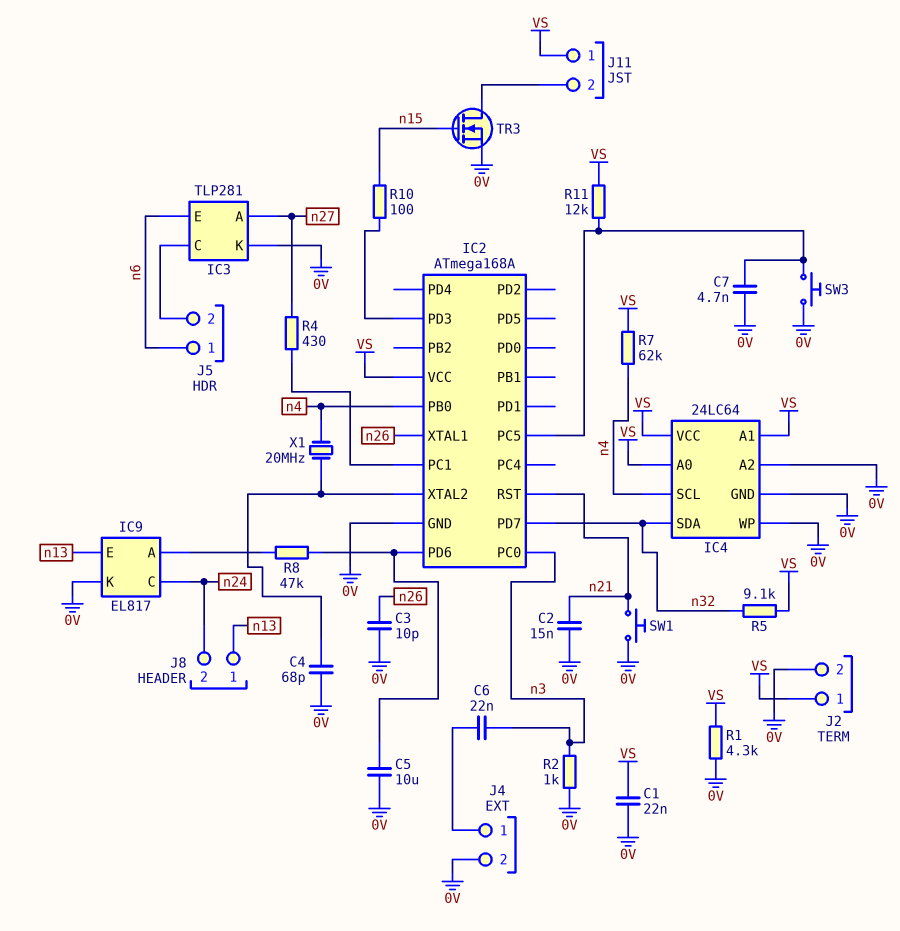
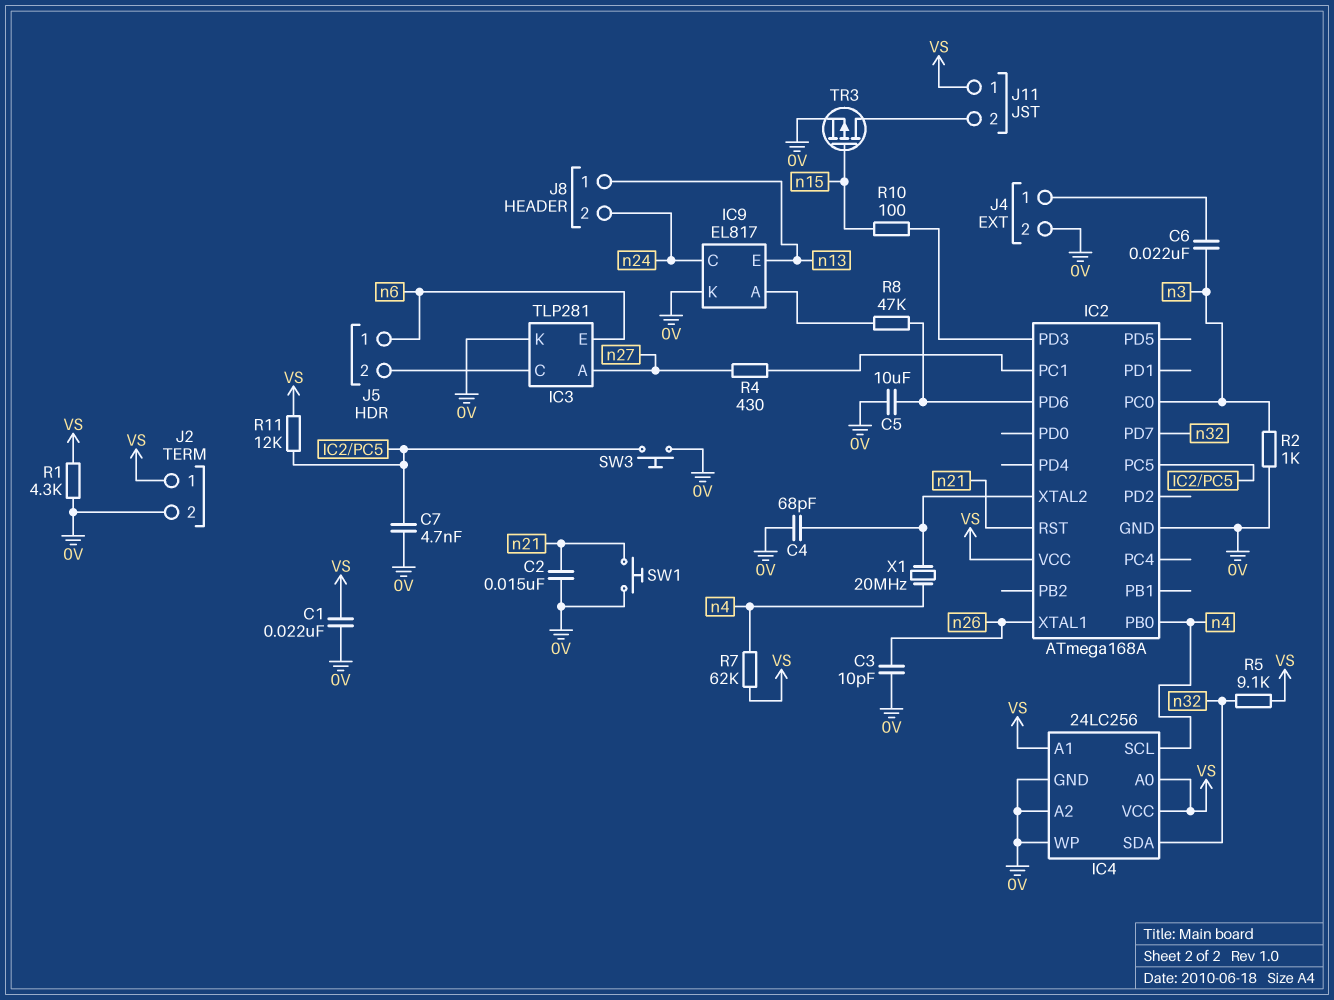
IC4: 24LC64 -> 24LC256
TR3: NMOS (G n15, D J11/2, S 0V) -> PMOS (G n15, D J11/2, S 0V)

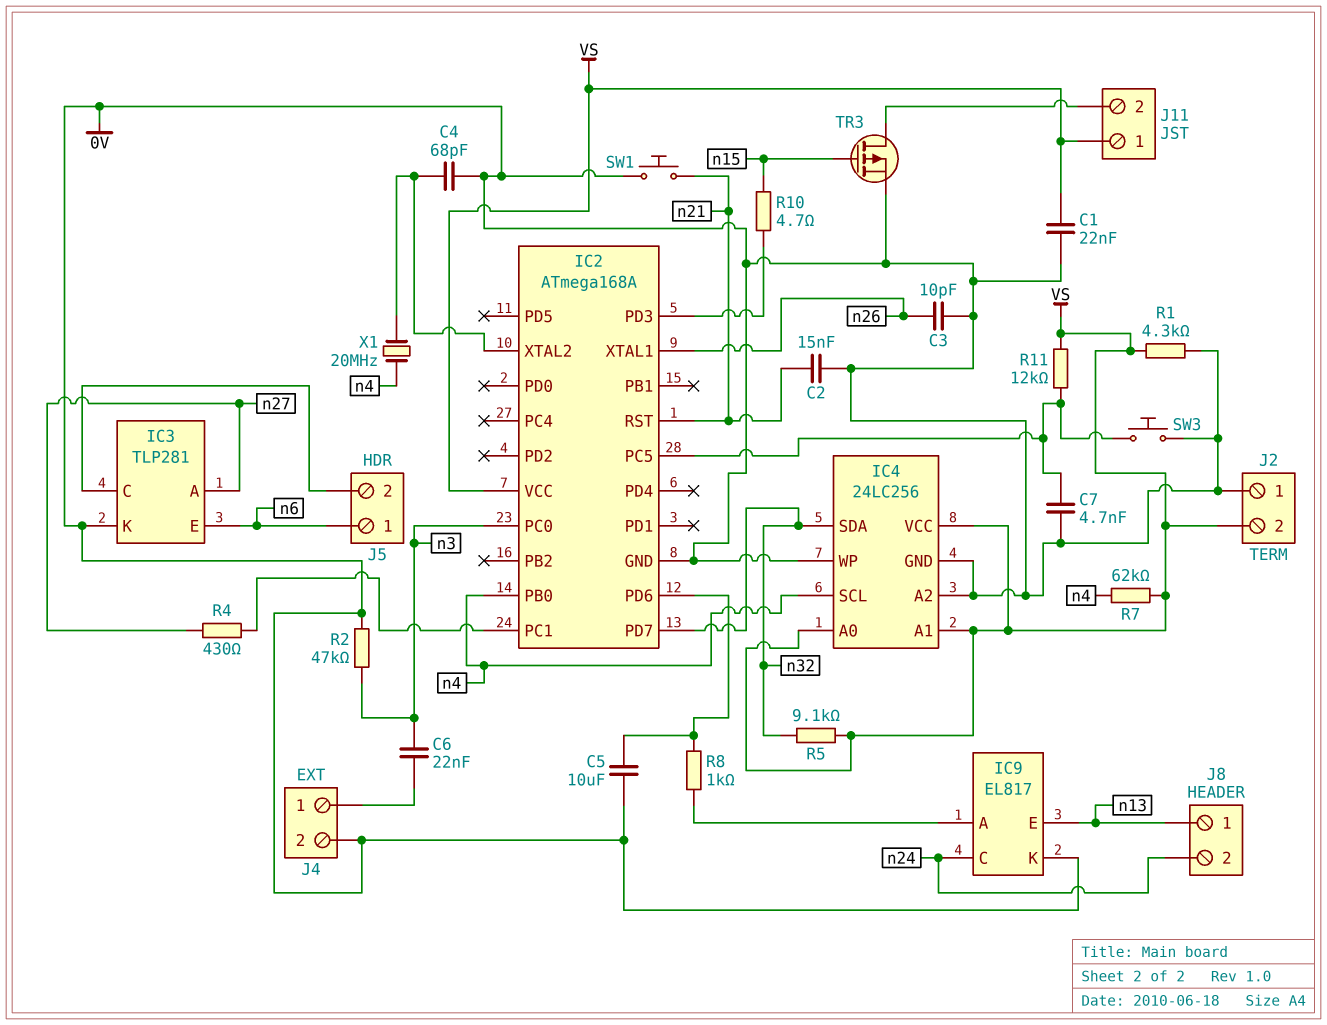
J2 pin 1: VS -> 0V
J2 pin 2: 0V -> VS
R2: 1k (0V, n3) -> 47k (0V, n3)
R8: 47k (IC2/PD6, IC9/A) -> 1k (IC2/PD6, IC9/A)
R10: 100 (IC2/PD3, n15) -> 4.7 (IC2/PD3, n15)

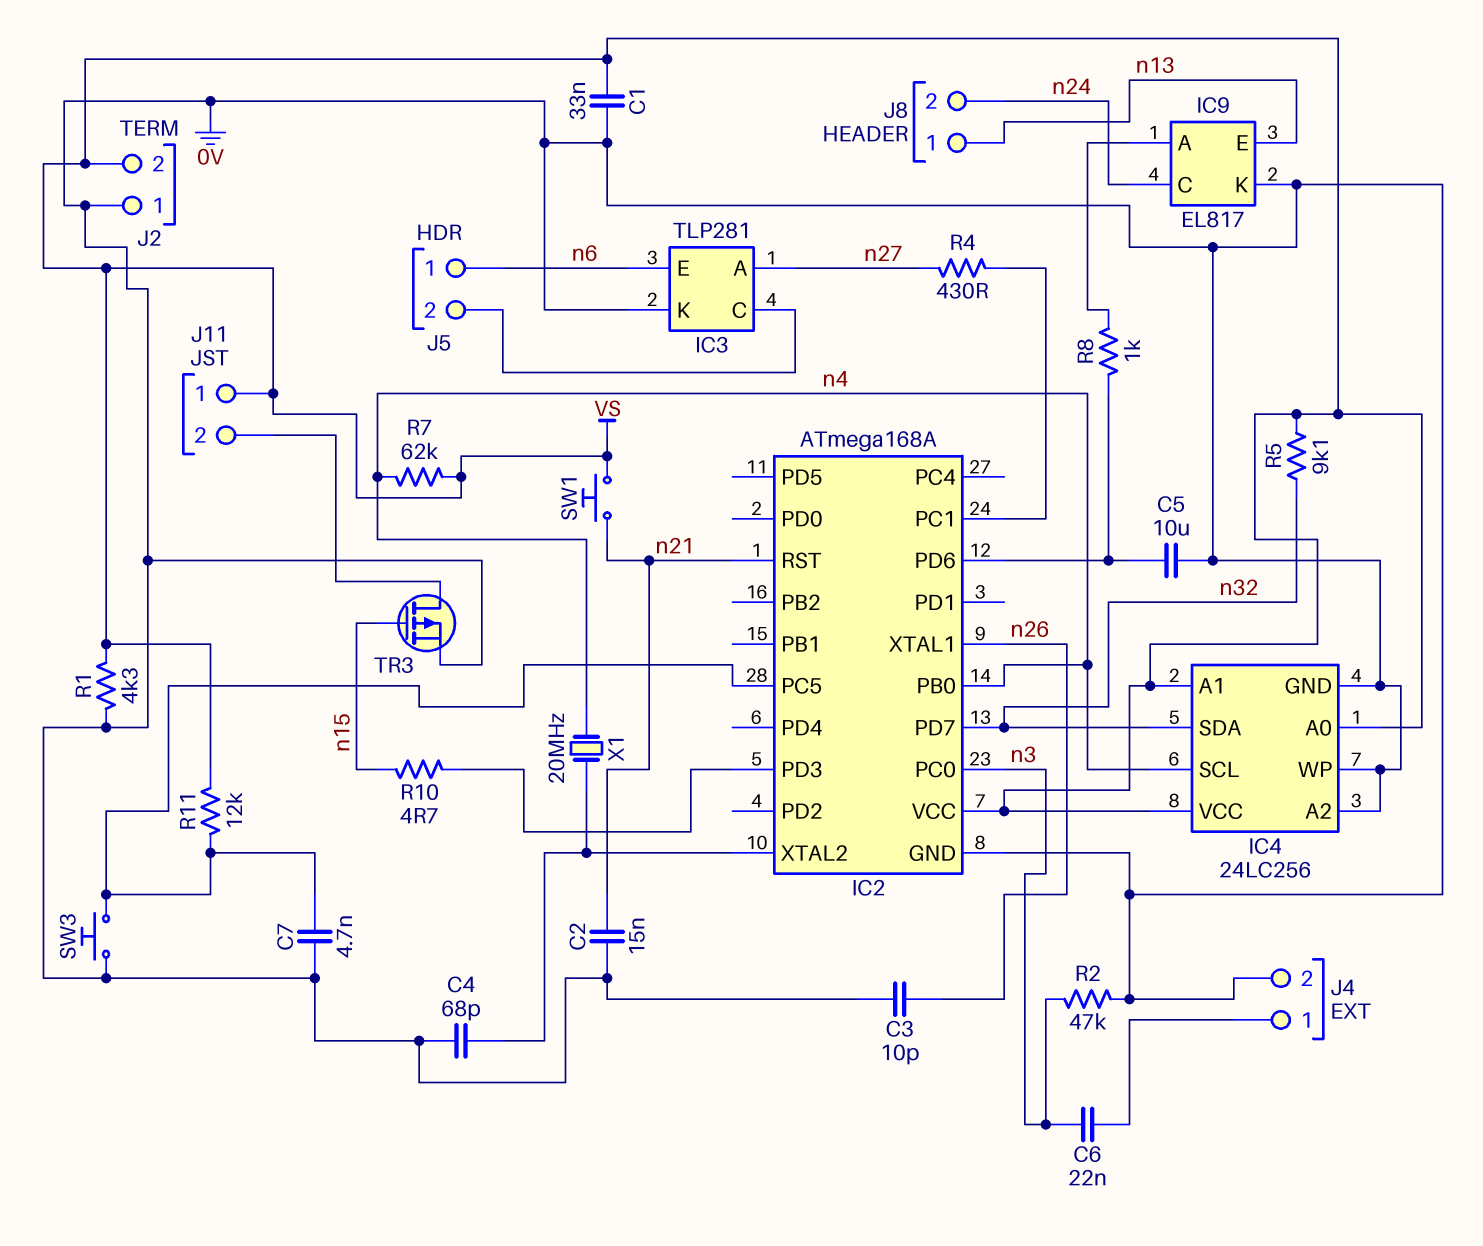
C1: 22nF (0V, VS) -> 33nF (0V, VS)
SW1: button (0V, n21) -> button (VS, n21)

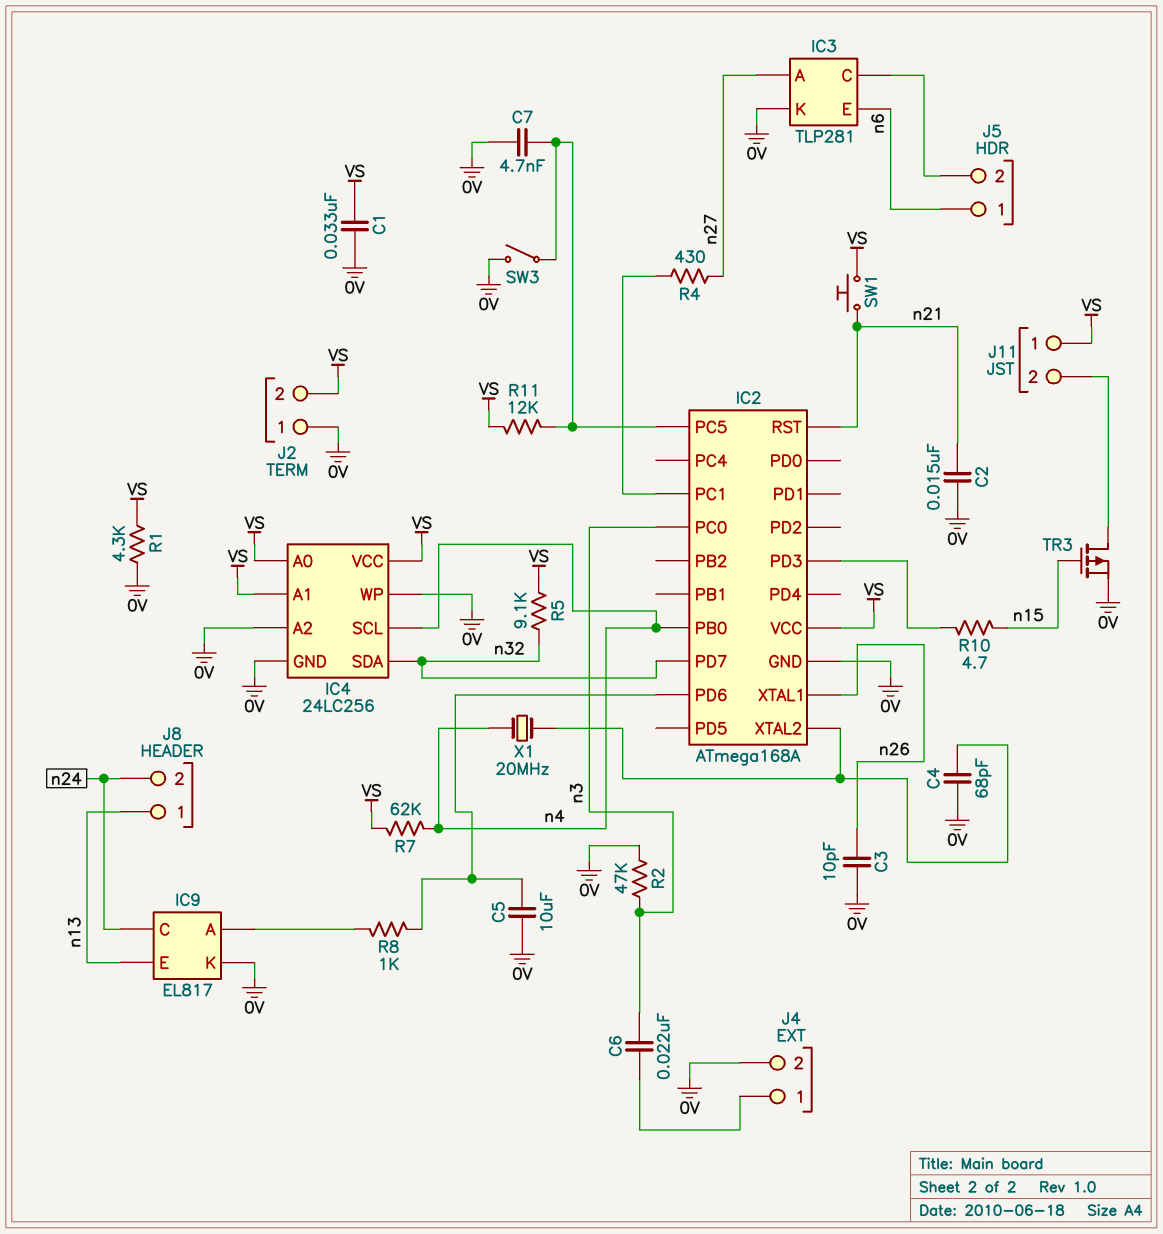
SW3: button (0V, IC2/PC5) -> switch (0V, IC2/PC5)

